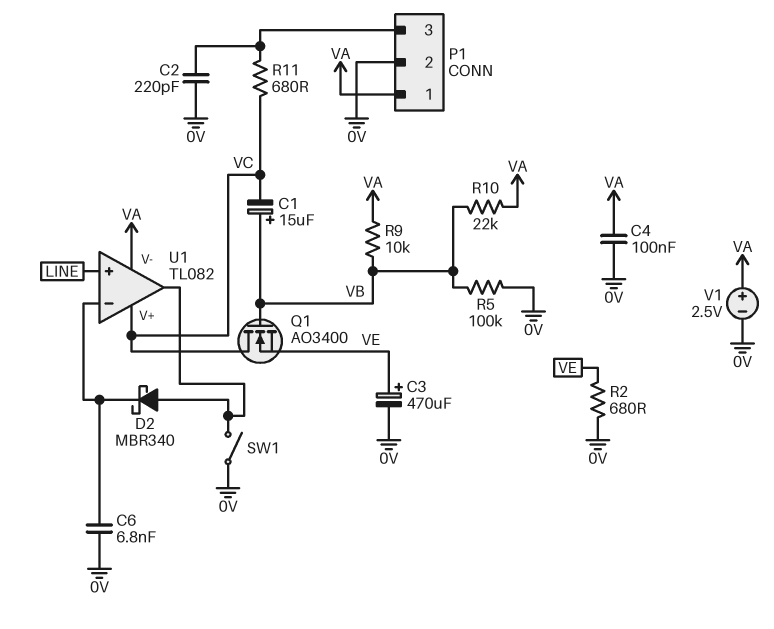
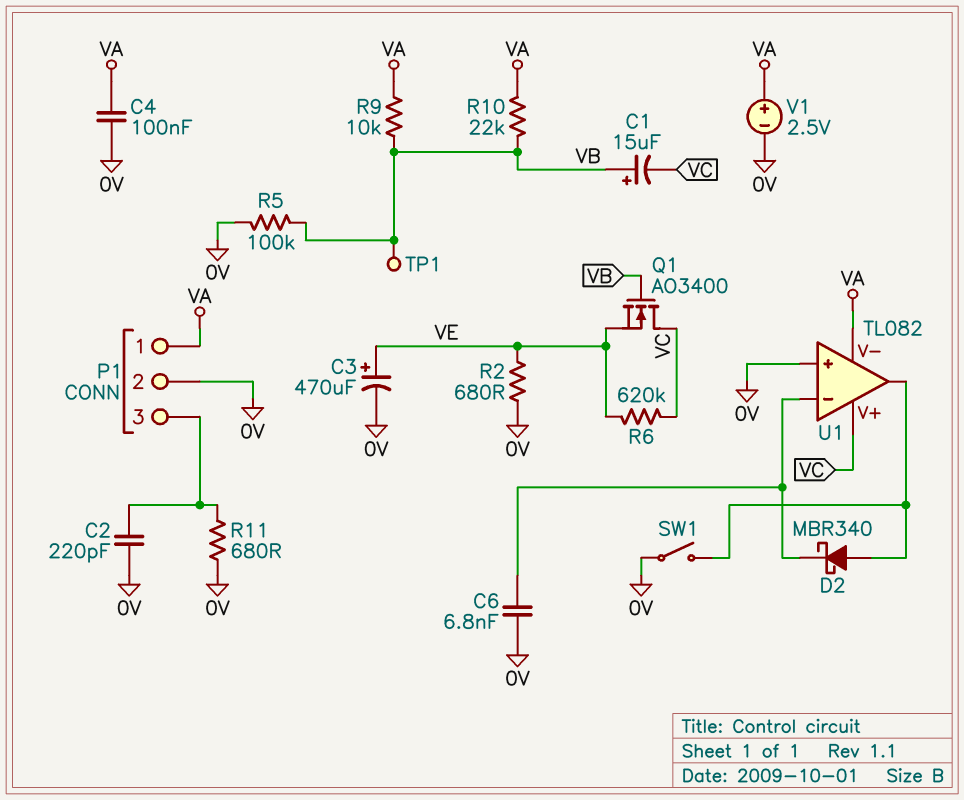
R6: none -> 620k (VC, VE)
R11: 680 (P1/3, VC) -> 680 (0V, P1/3)
TP1: none -> test point (VB)
U1 pin in+: LINE -> 0V

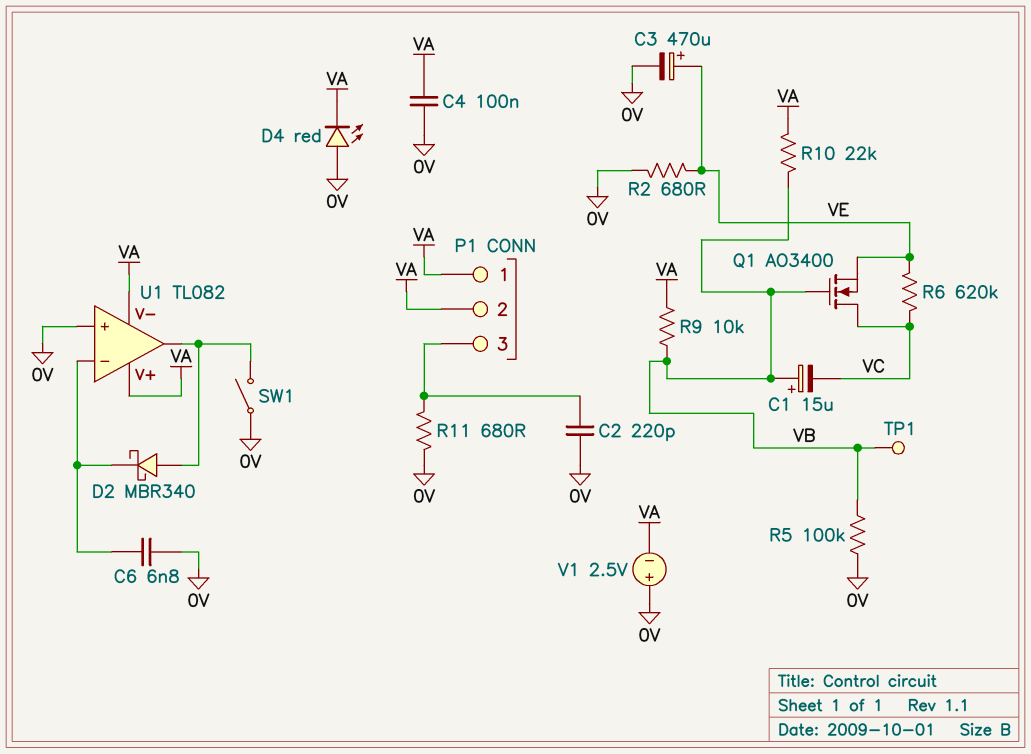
D4: none -> LED red (A 0V, K VA)
P1 pin 2: 0V -> VA
U1 pin V+: VC -> VA
V1: 2.5V (plus VA, minus 0V) -> 2.5V (plus 0V, minus VA)

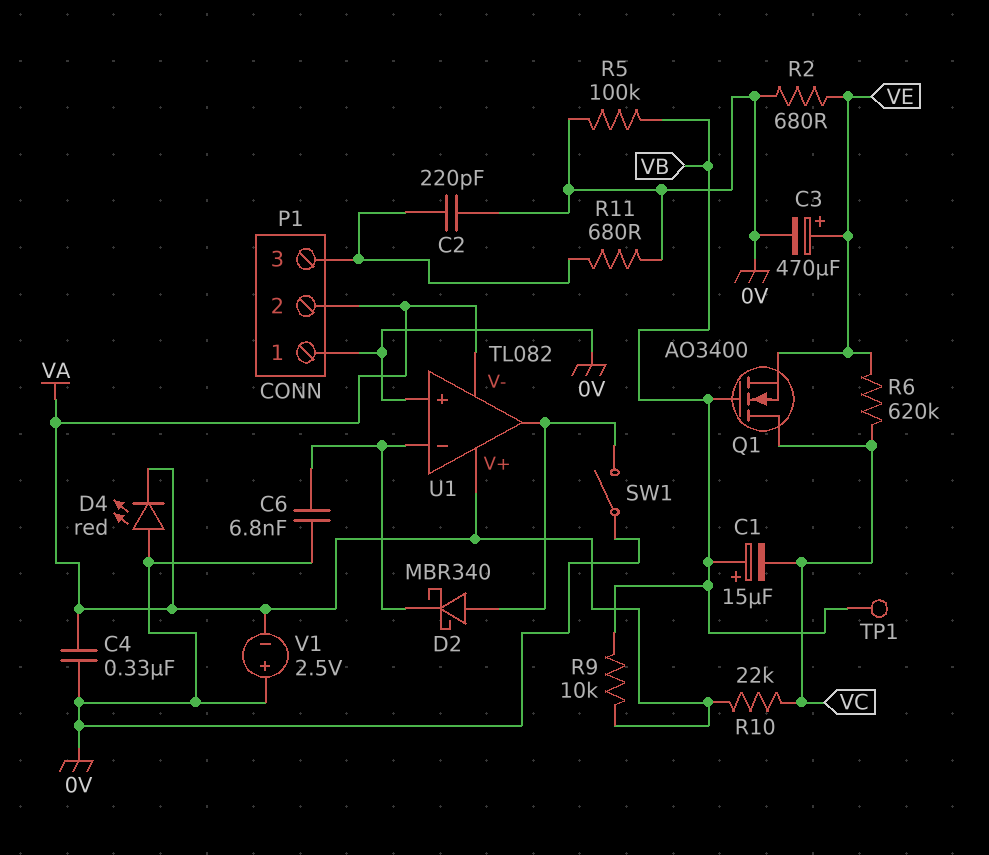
C4: 100nF (0V, VA) -> 330nF (0V, VA)
P1 pin 1: VA -> 0V
R10: 22k (VA, VB) -> 22k (VA, VC)

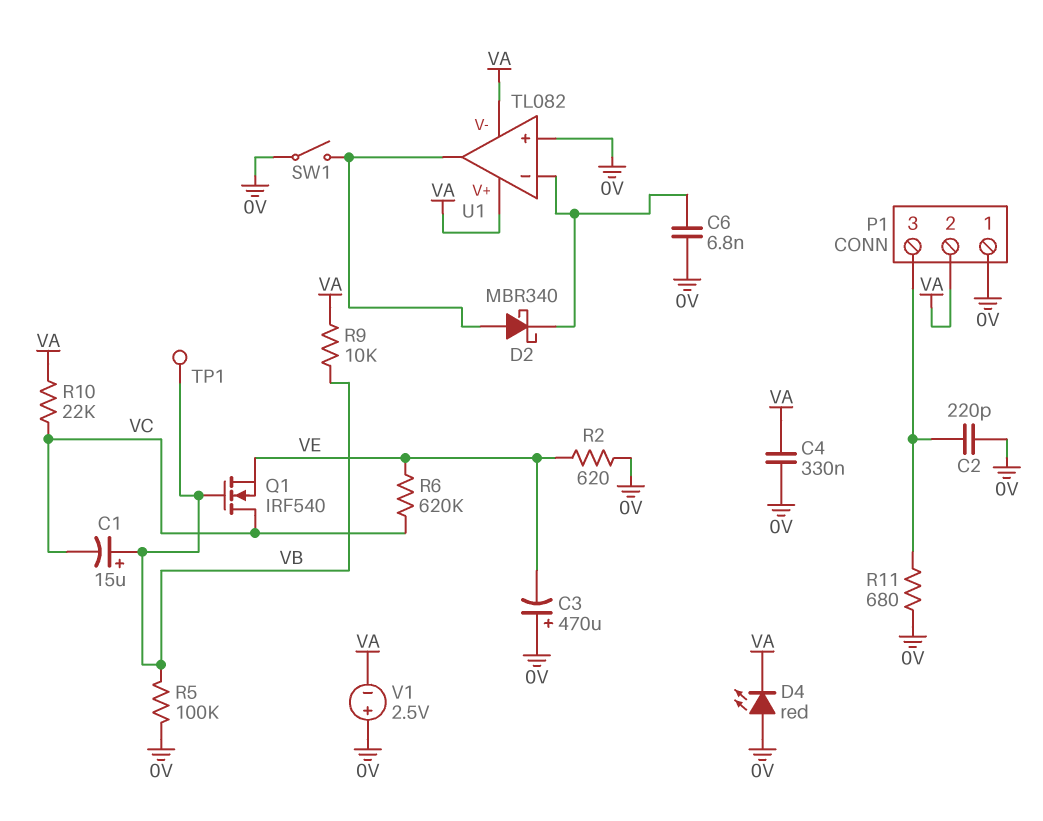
C3: 470uF (plus VE, minus 0V) -> 470uF (plus 0V, minus VE)
Q1: NMOS AO3400 (G VB, D VC, S VE) -> NMOS IRF540 (G VB, D VC, S VE)
R2: 680 (0V, VE) -> 620 (0V, VE)

